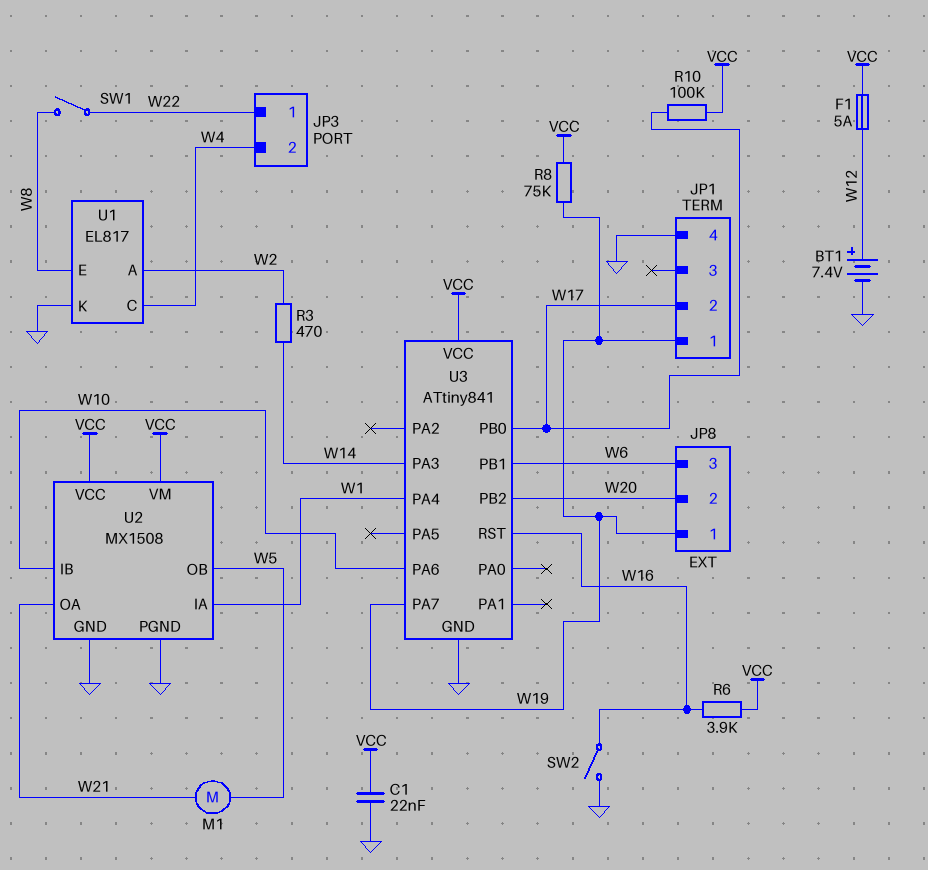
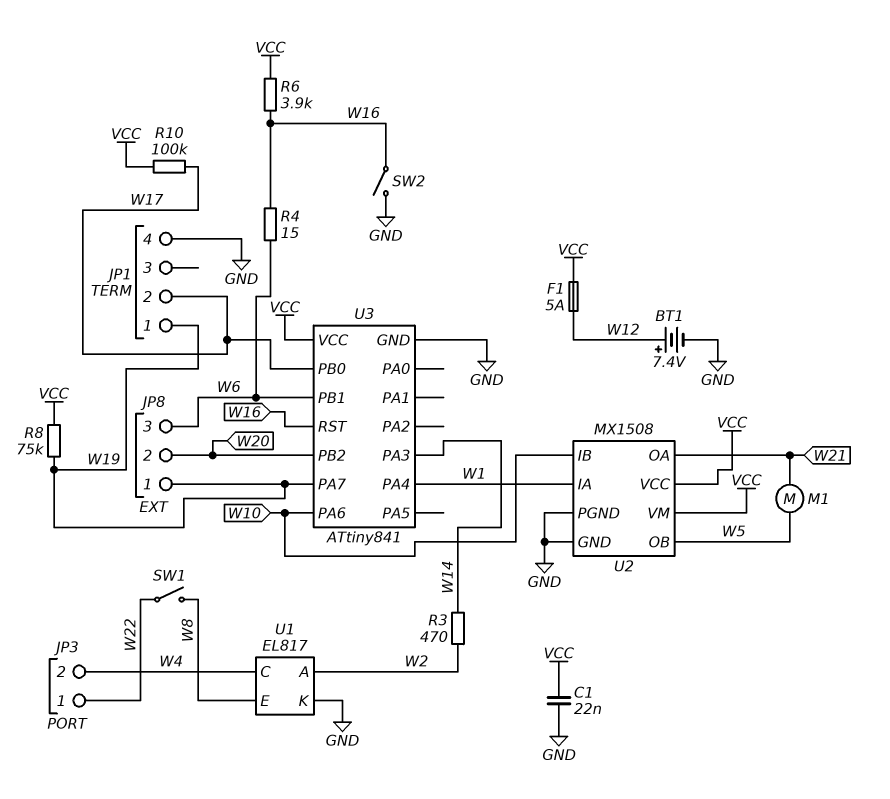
R4: none -> 15 (W6, W16)

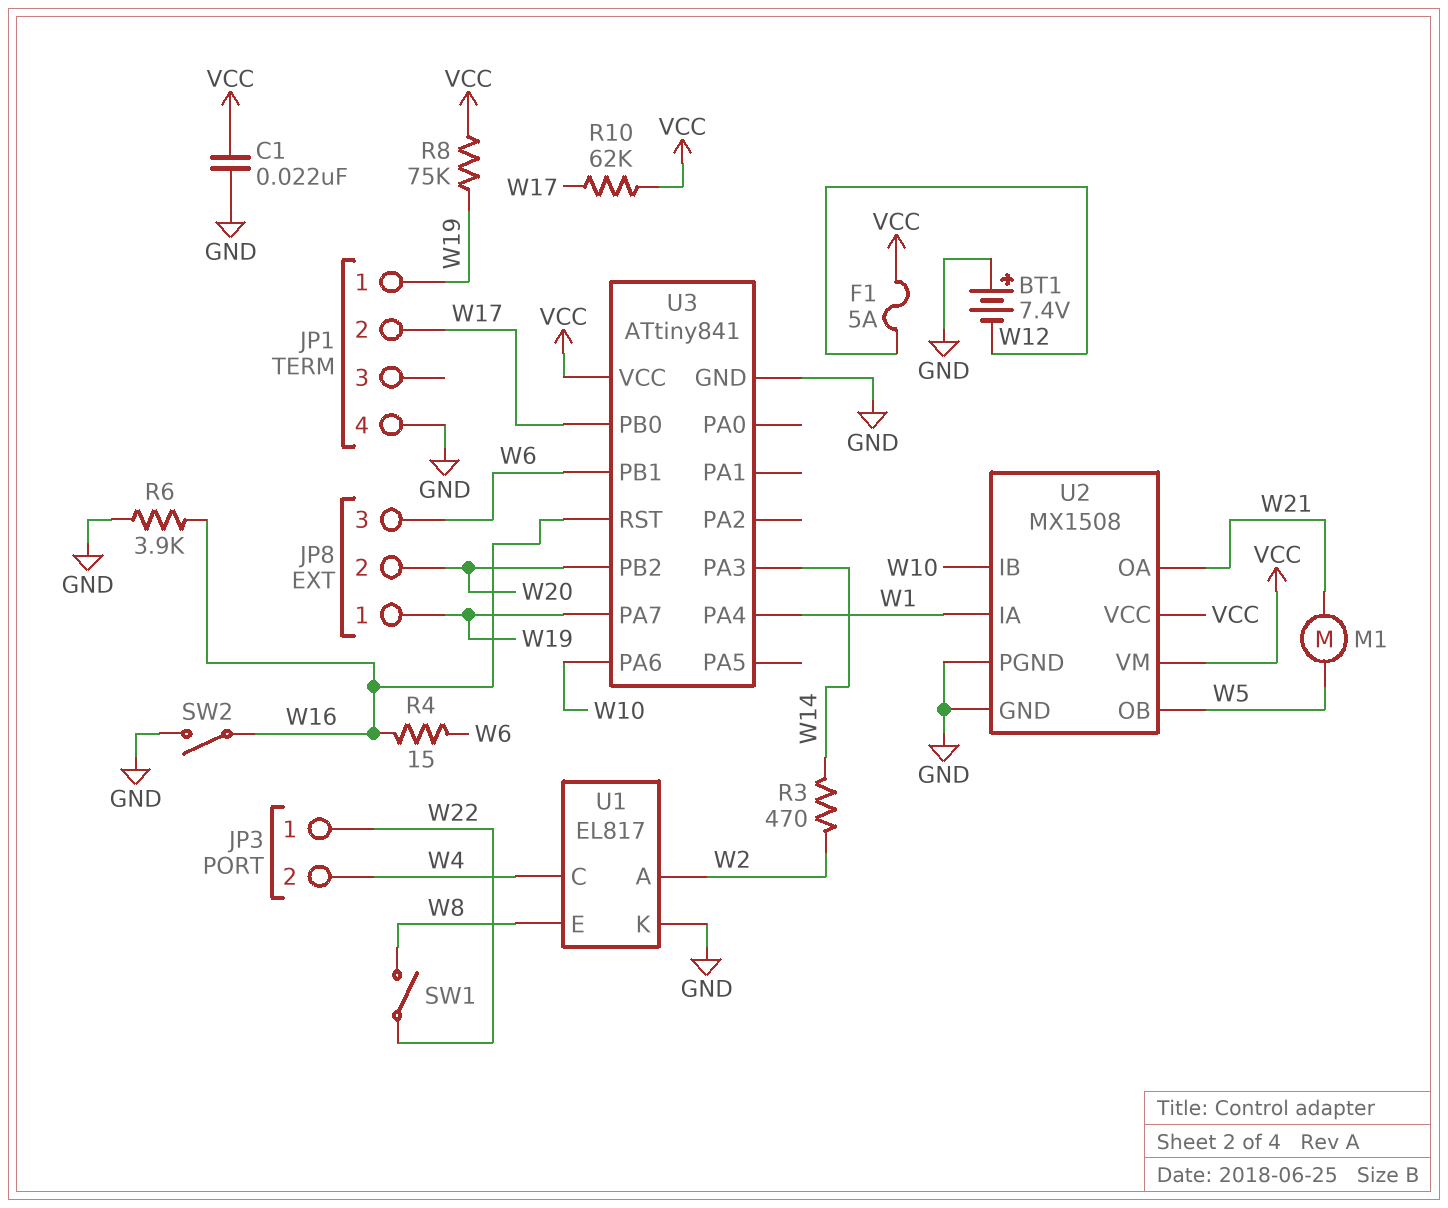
BT1: 7.4V (plus W12, minus GND) -> 7.4V (plus GND, minus W12)
R6: 3.9k (VCC, W16) -> 3.9k (GND, W16)
R10: 100k (VCC, W17) -> 62k (VCC, W17)

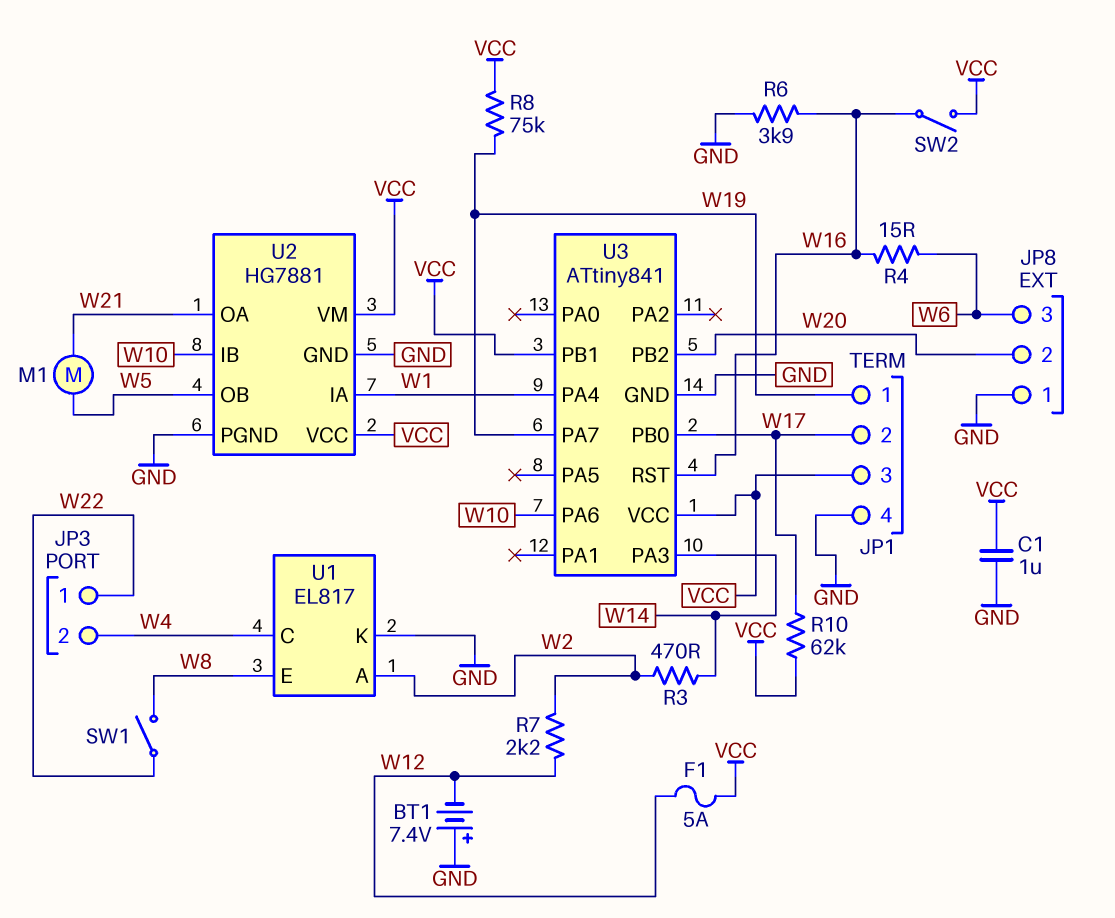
C1: 22nF (GND, VCC) -> 1uF (GND, VCC)
JP1 pin 3: none -> VCC
JP8 pin 1: W19 -> GND
R7: none -> 2.2k (W2, W12)
SW2: switch (GND, W16) -> switch (VCC, W16)
U2: MX1508 -> HG7881
U3 pin PB1: W6 -> VCC

